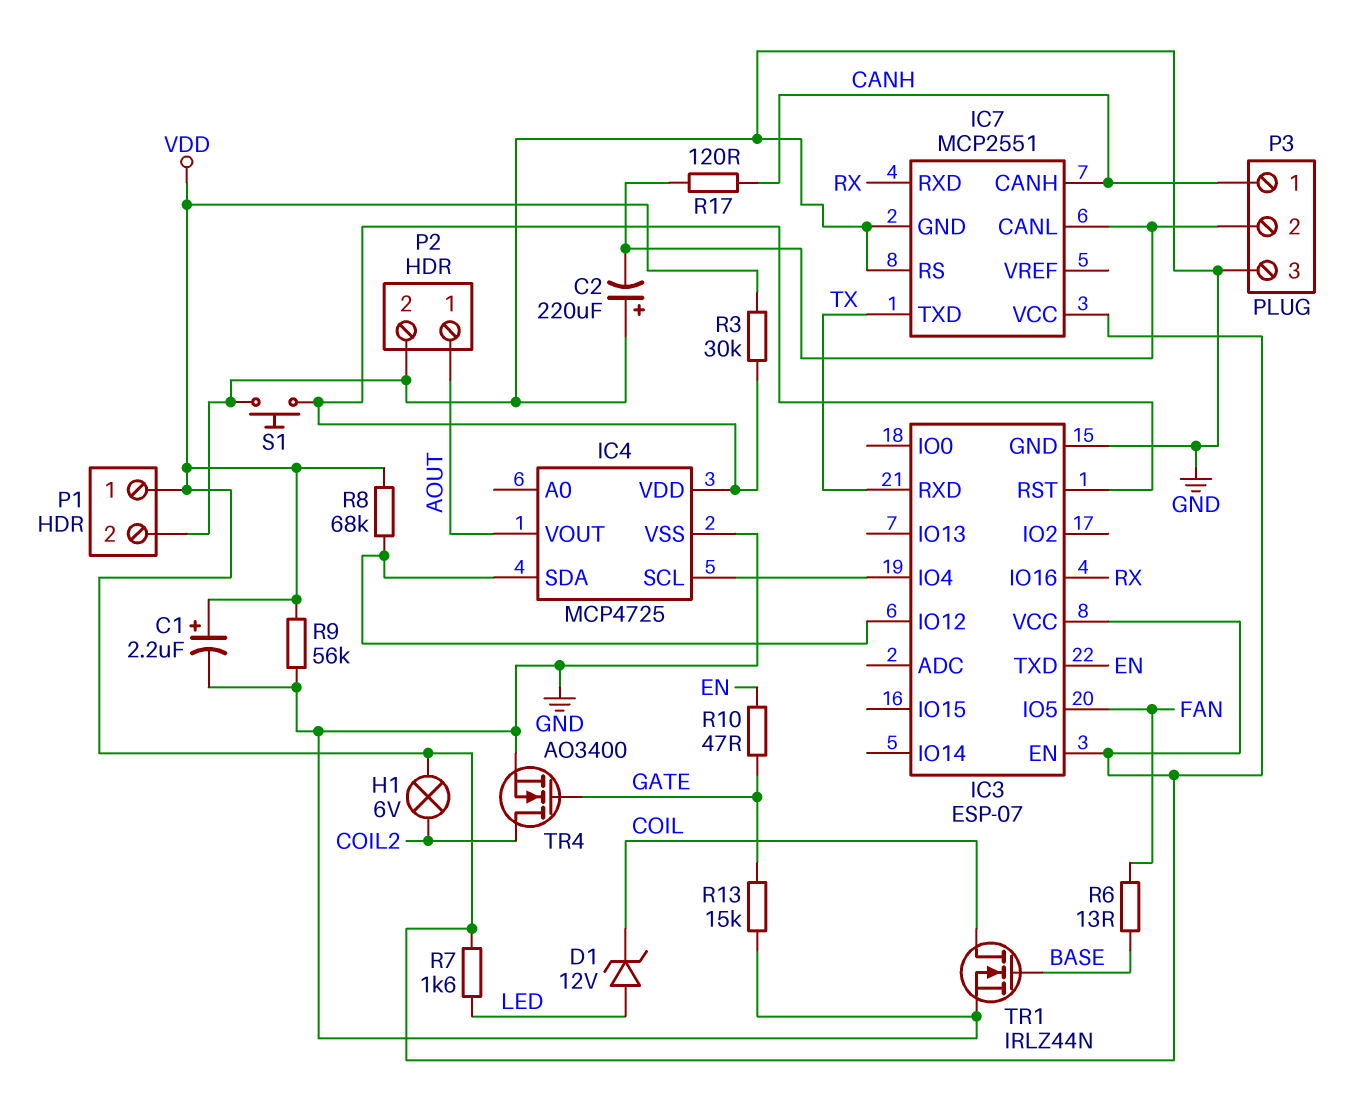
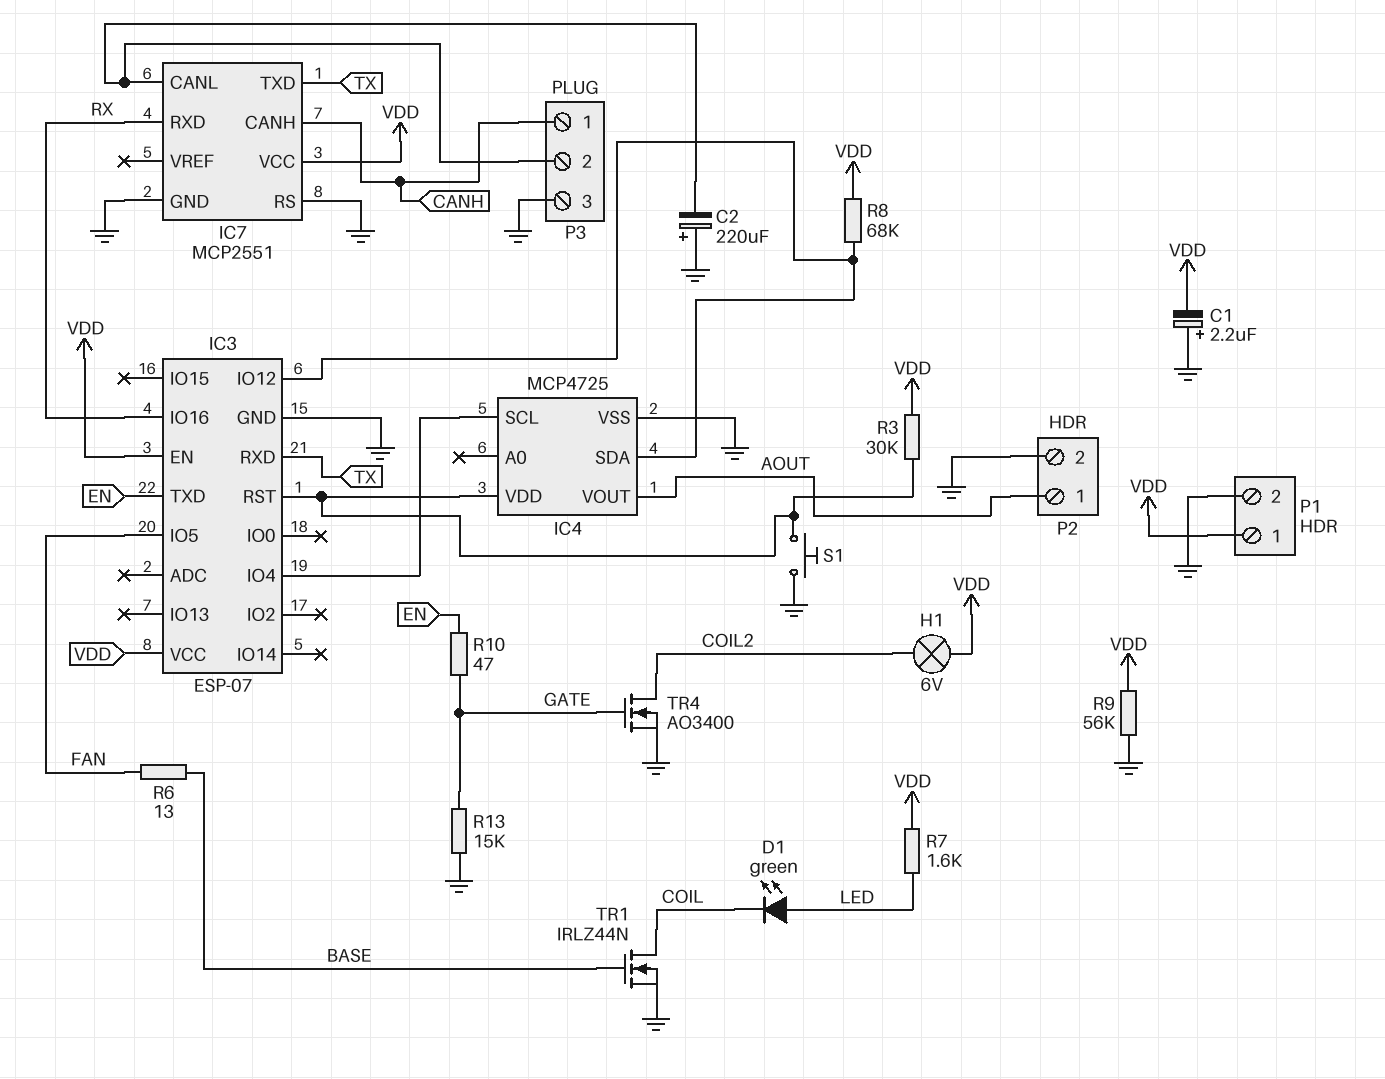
C1: 2.2uF (plus VDD, minus GND) -> 2.2uF (plus GND, minus VDD)
D1: zener 12V (A LED, K COIL) -> LED green (A LED, K COIL)
R17: 120 (CANH, IC7/CANL) -> none

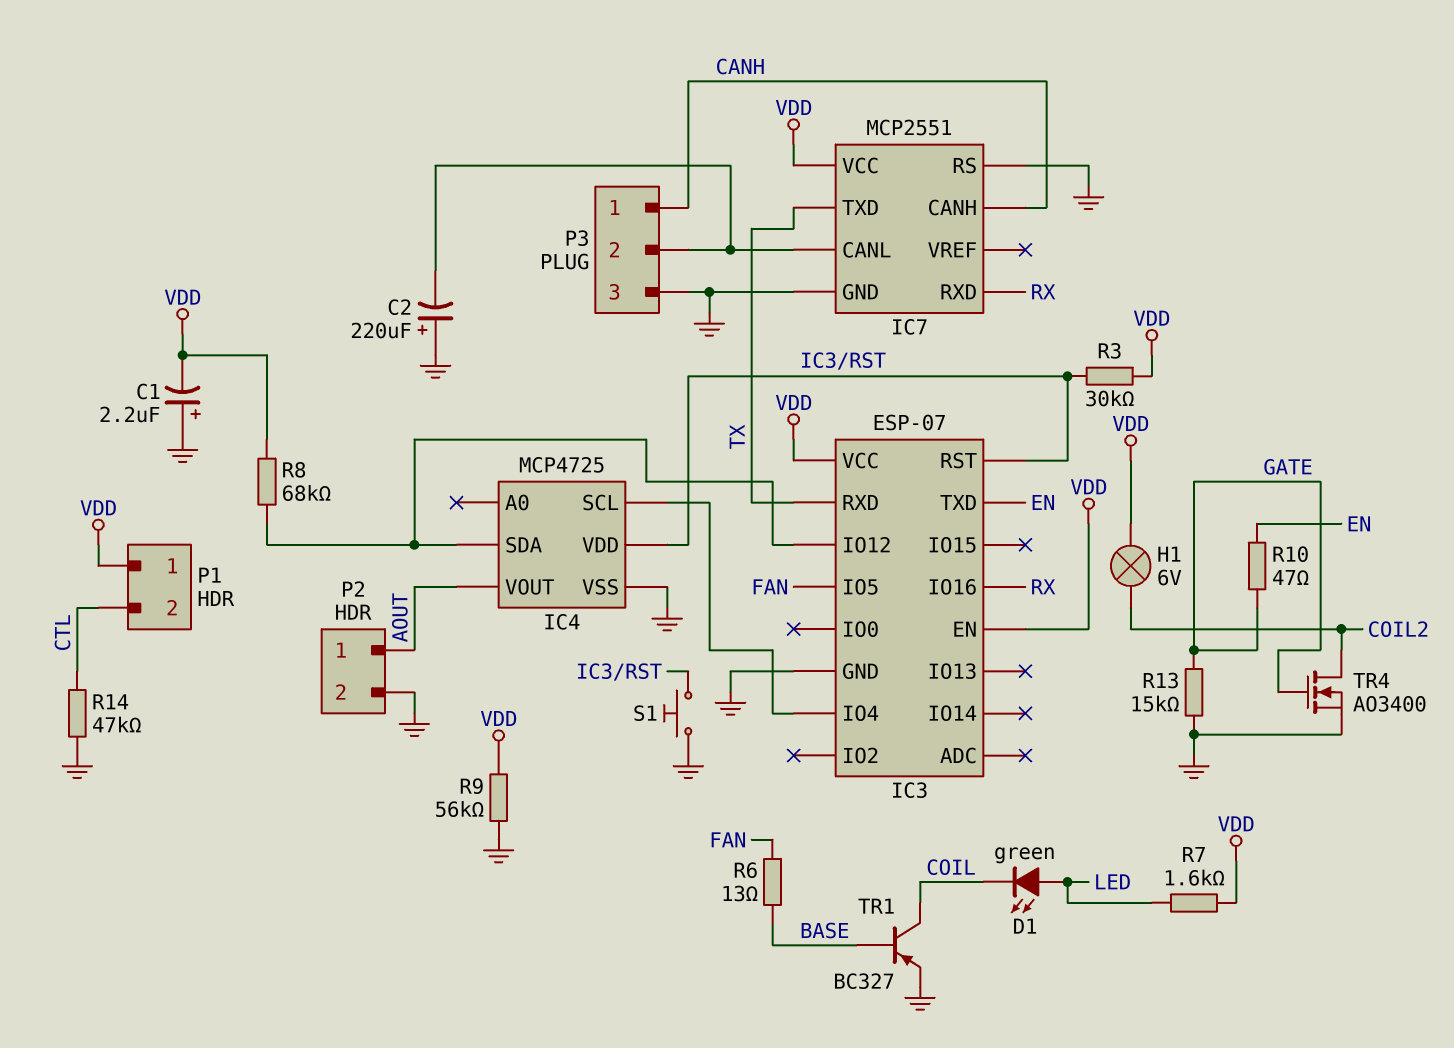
P1 pin 2: GND -> CTL
R14: none -> 47k (CTL, GND)
TR1: NMOS IRLZ44N (G BASE, D COIL, S GND) -> PNP BC327 (B BASE, C COIL, E GND)

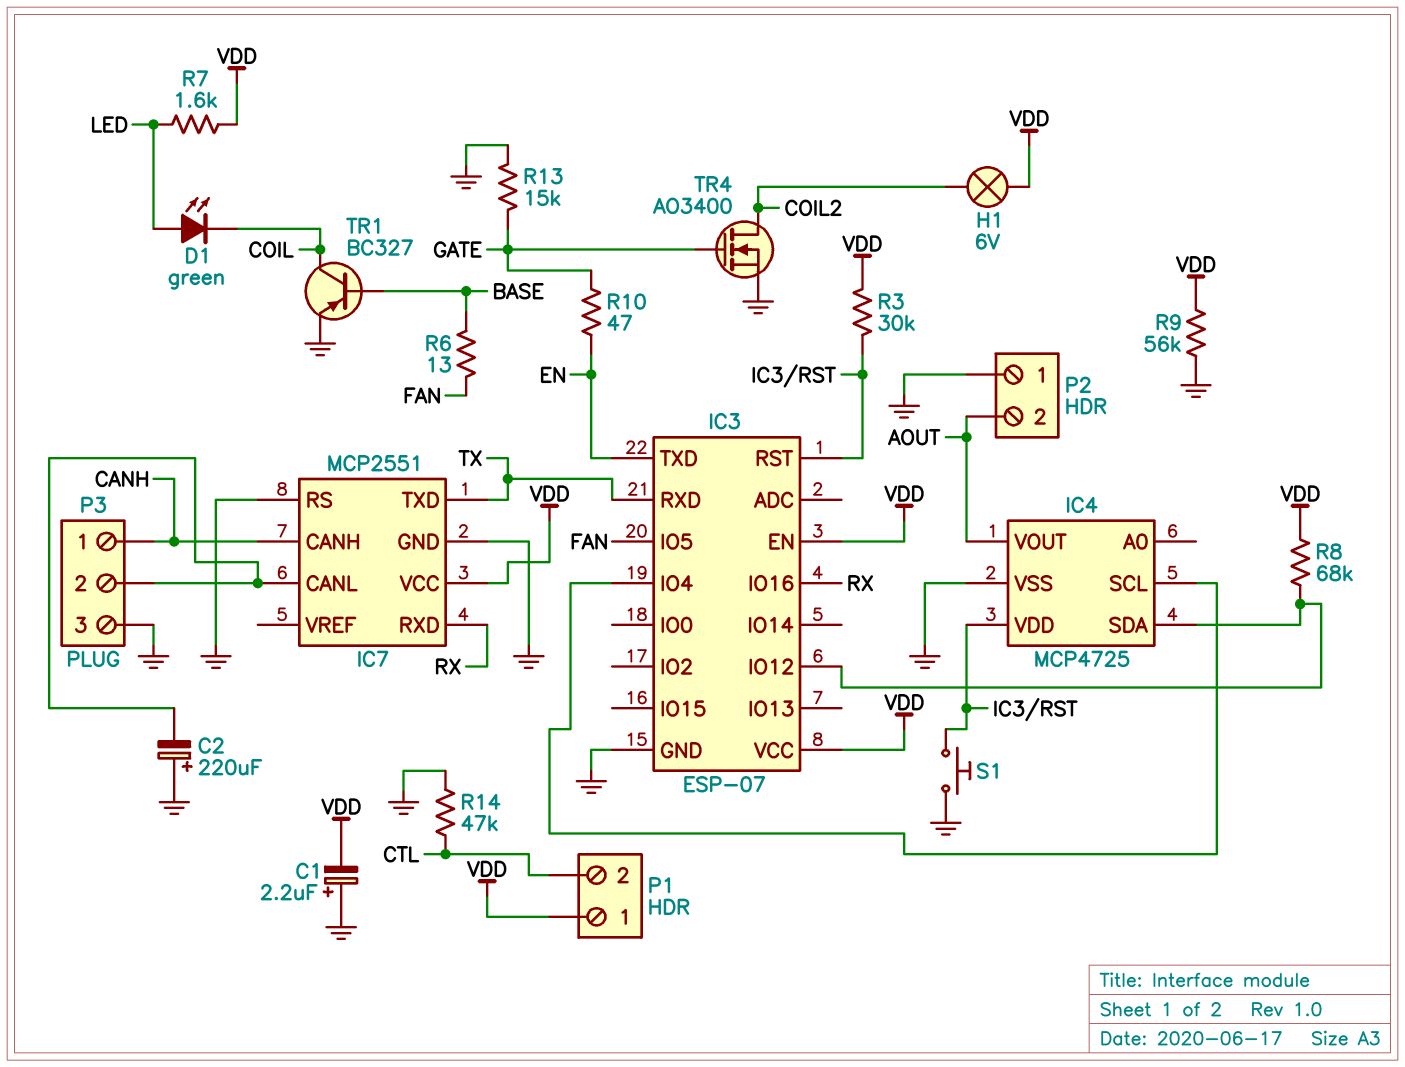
P2 pin 1: AOUT -> GND
P2 pin 2: GND -> AOUT

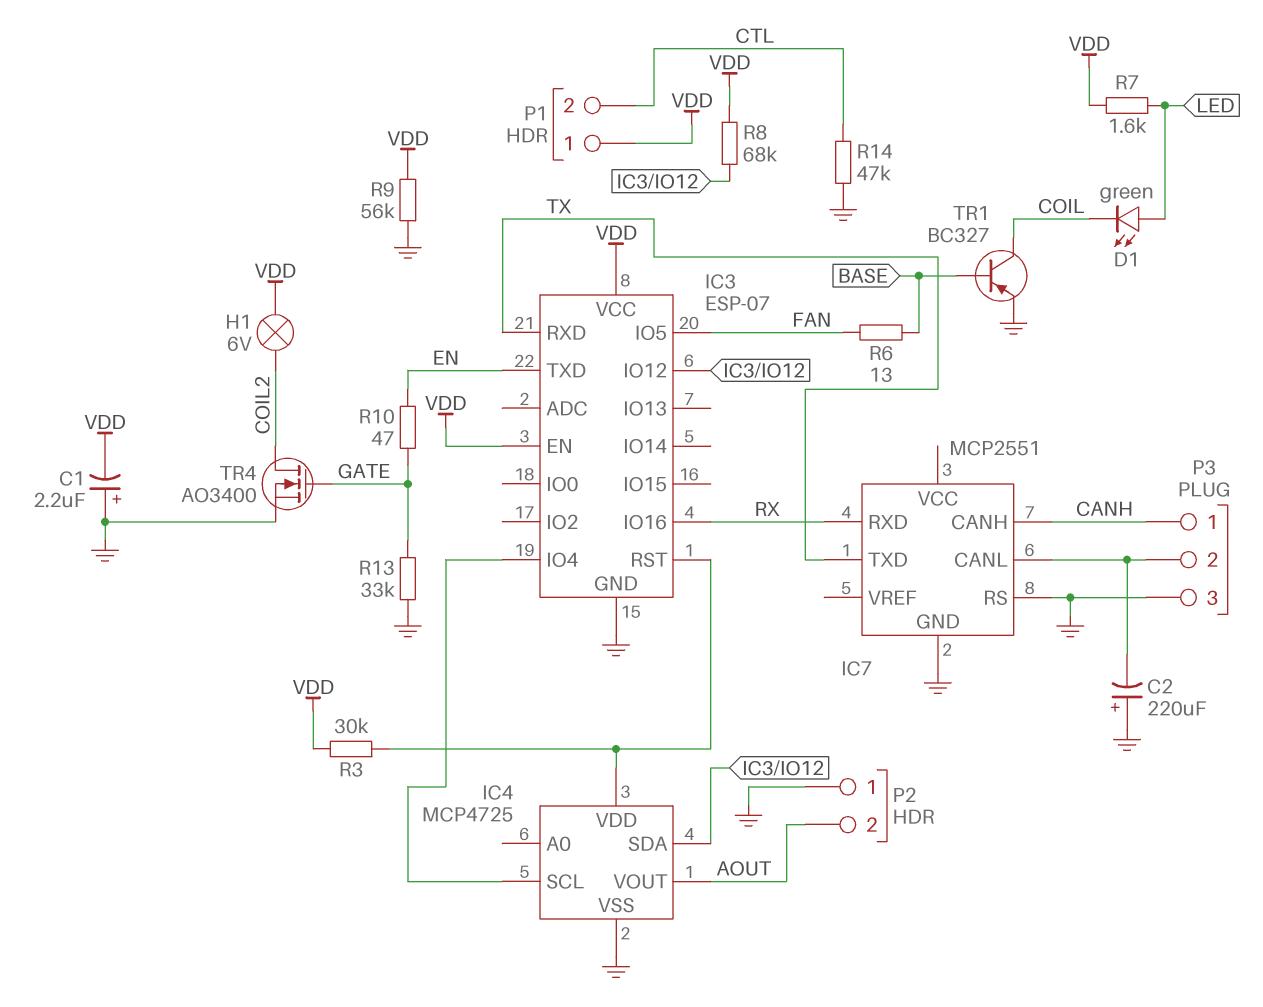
IC7 pin VCC: VDD -> none
R13: 15k (GATE, GND) -> 33k (GATE, GND)
S1: button (GND, IC3/RST) -> none

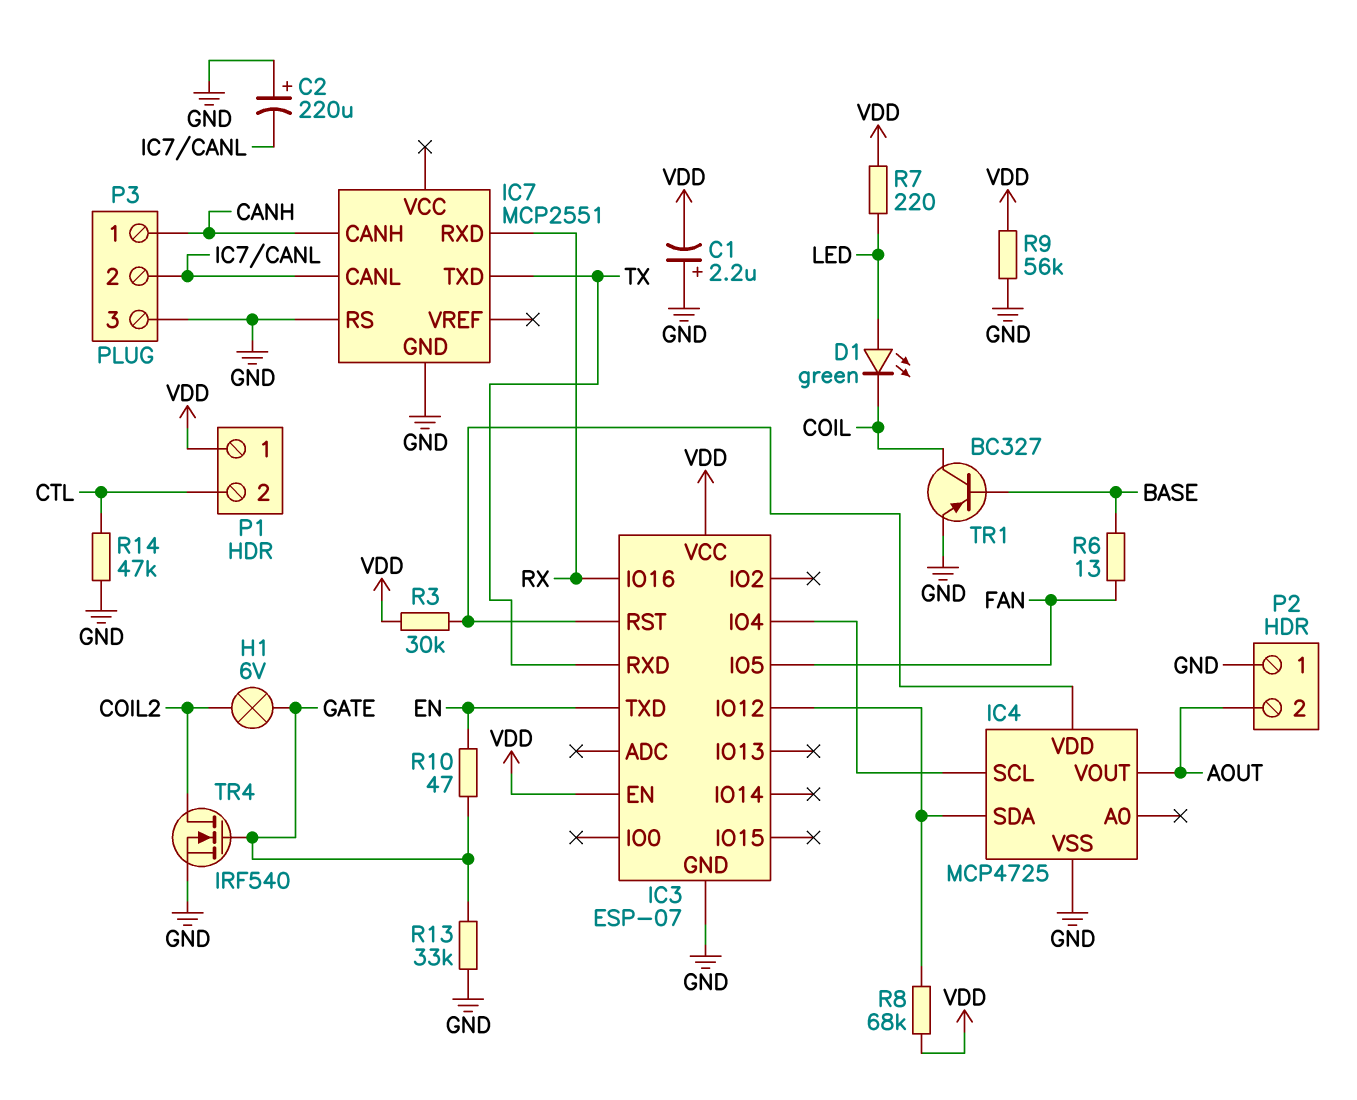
H1: lamp 6V (COIL2, VDD) -> lamp 6V (COIL2, GATE)
R7: 1.6k (LED, VDD) -> 220 (LED, VDD)
TR4: NMOS AO3400 (G GATE, D COIL2, S GND) -> NMOS IRF540 (G GATE, D COIL2, S GND)

